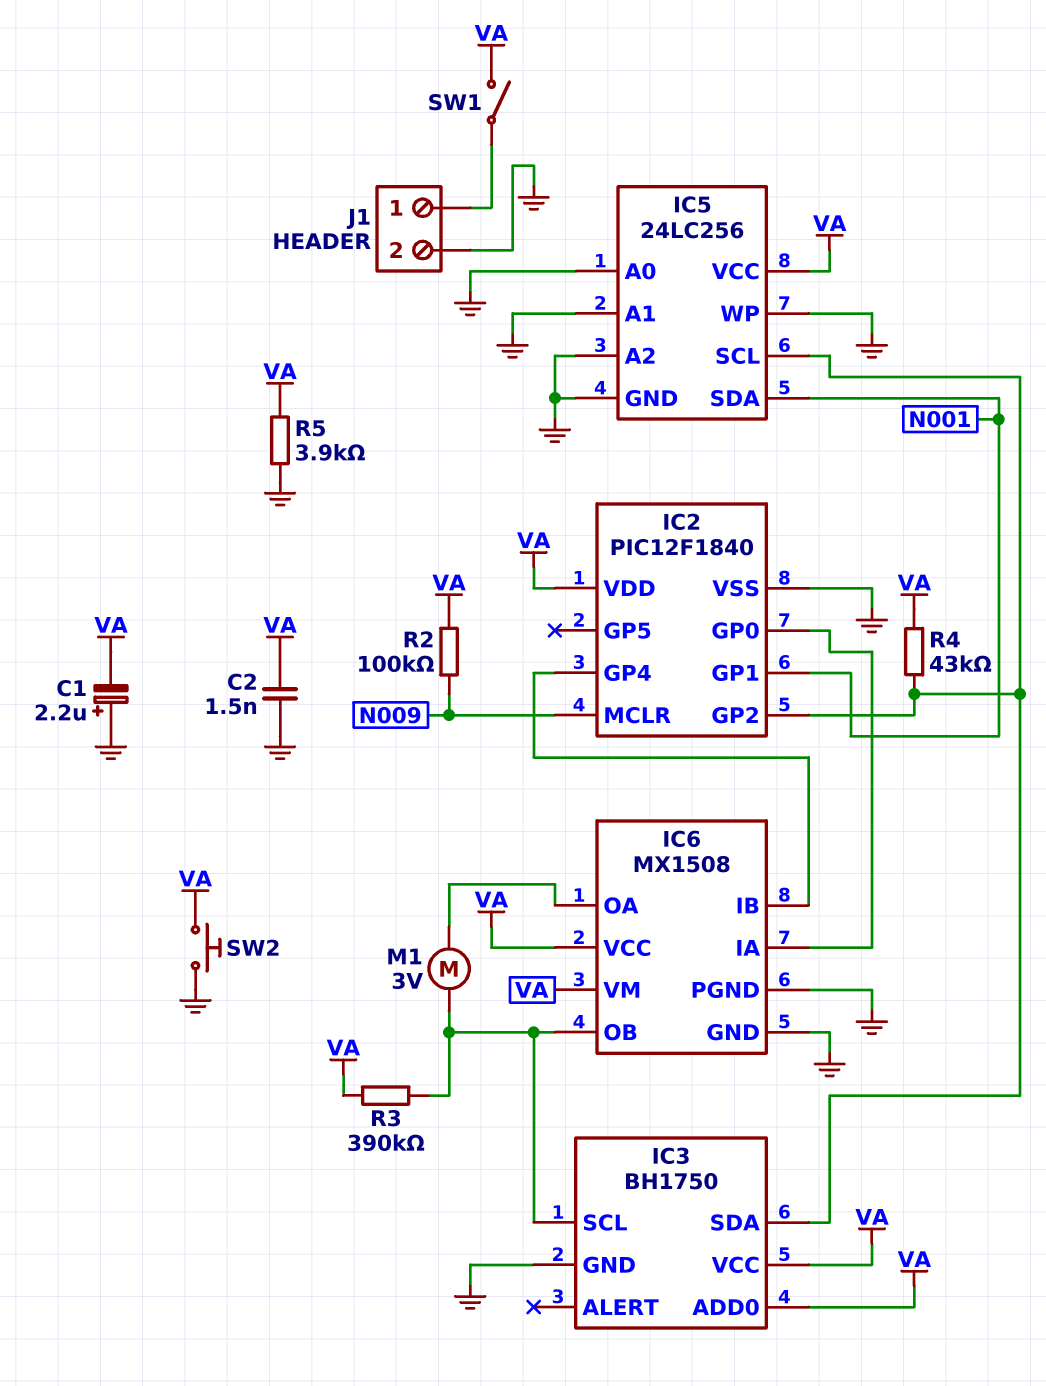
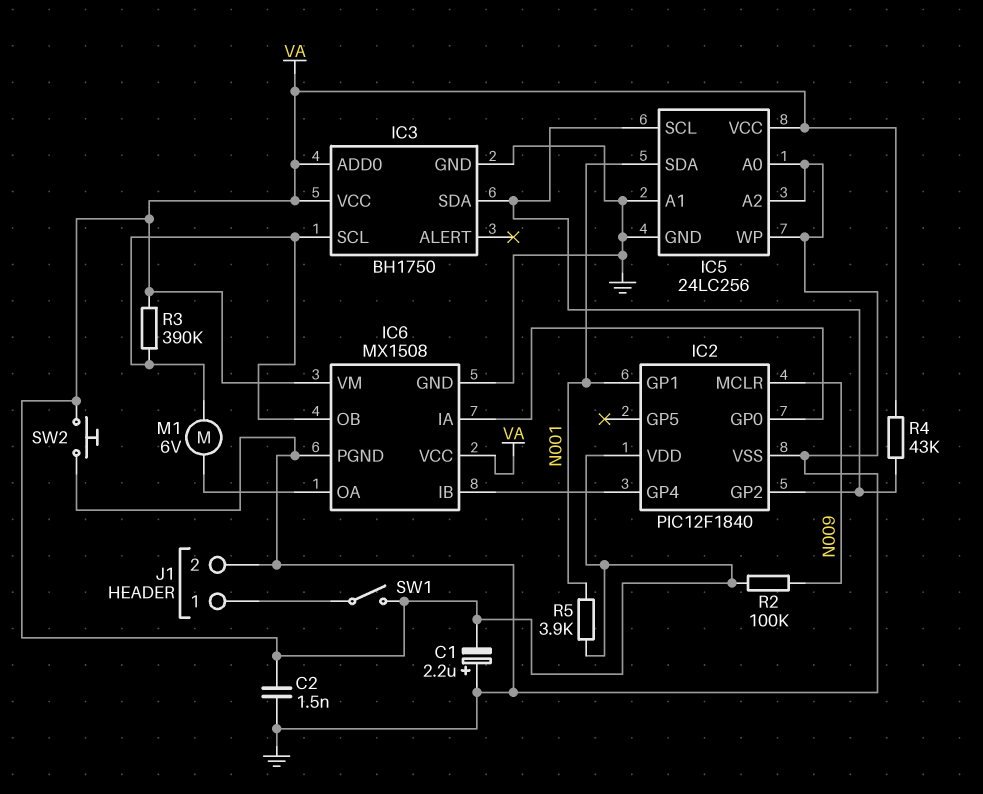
M1: motor 3V (IC3/SCL, IC6/OA) -> motor 6V (IC3/SCL, IC6/OA)
R5: 3.9k (GND, VA) -> 3.9k (N001, VA)

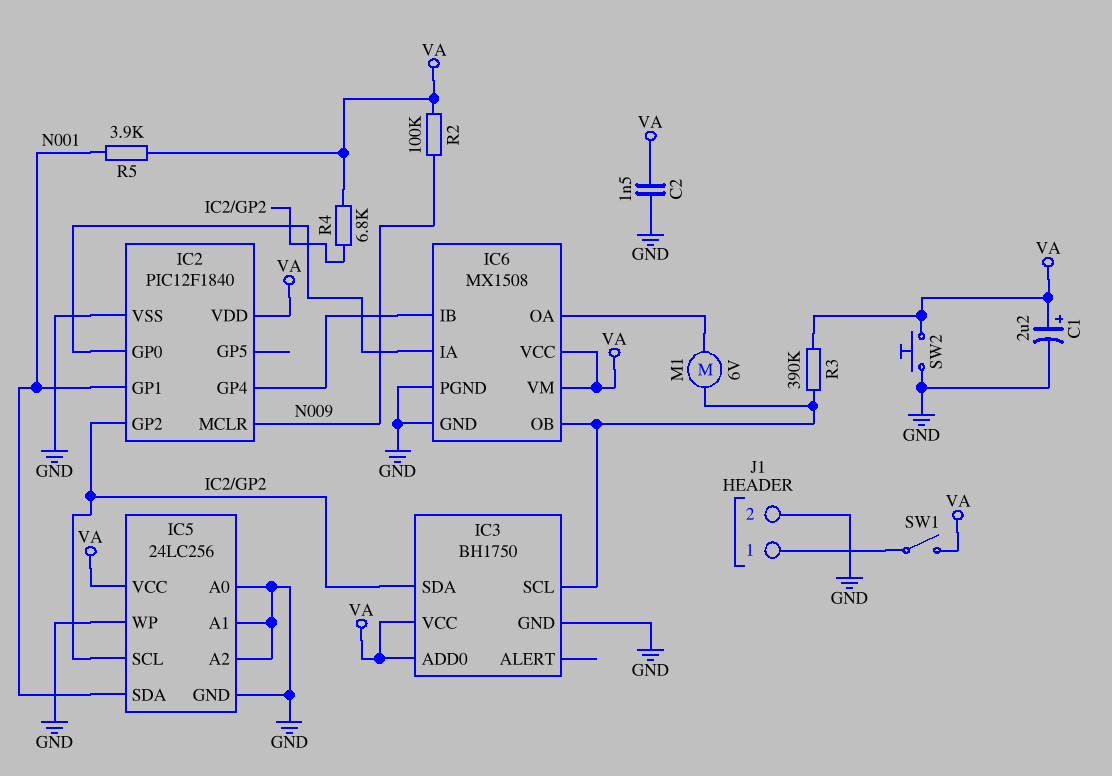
C1: 2.2uF (plus GND, minus VA) -> 2.2uF (plus VA, minus GND)
R4: 43k (IC2/GP2, VA) -> 6.8k (IC2/GP2, VA)

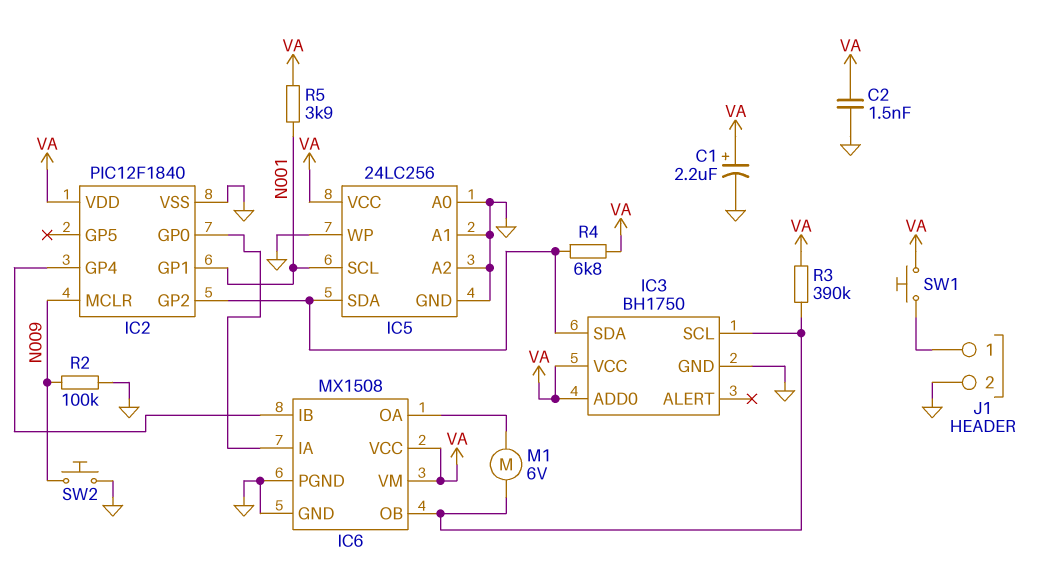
IC5 pin SCL: IC2/GP2 -> N001
IC5 pin SDA: N001 -> IC2/GP2
R2: 100k (N009, VA) -> 100k (GND, N009)
SW1: switch (J1/1, VA) -> button (J1/1, VA)
SW2: button (GND, VA) -> button (GND, N009)

